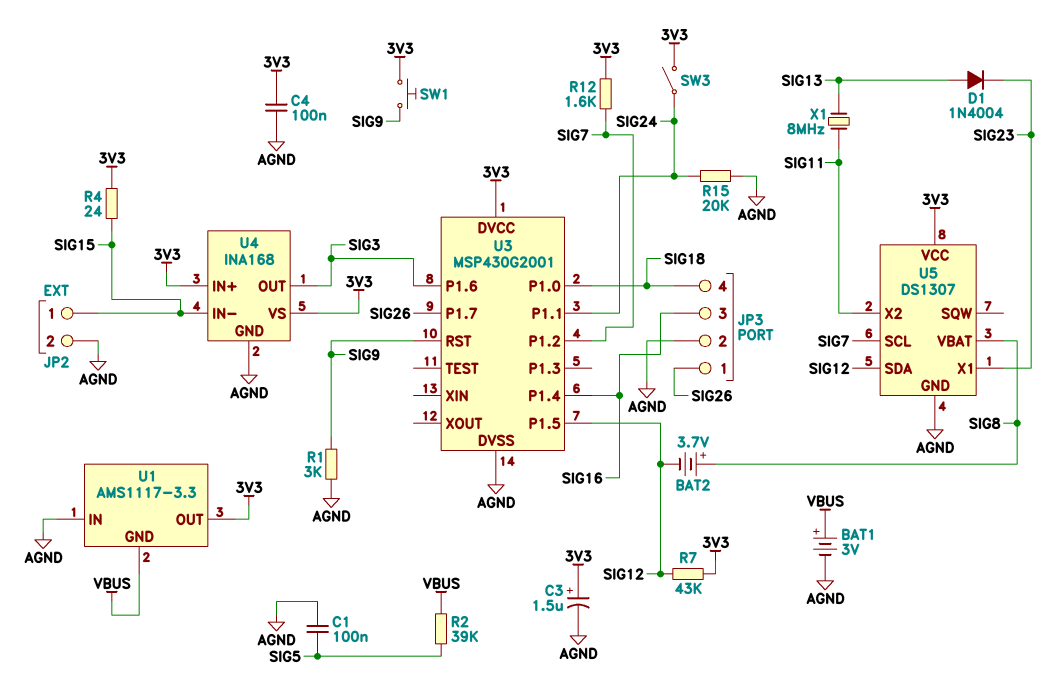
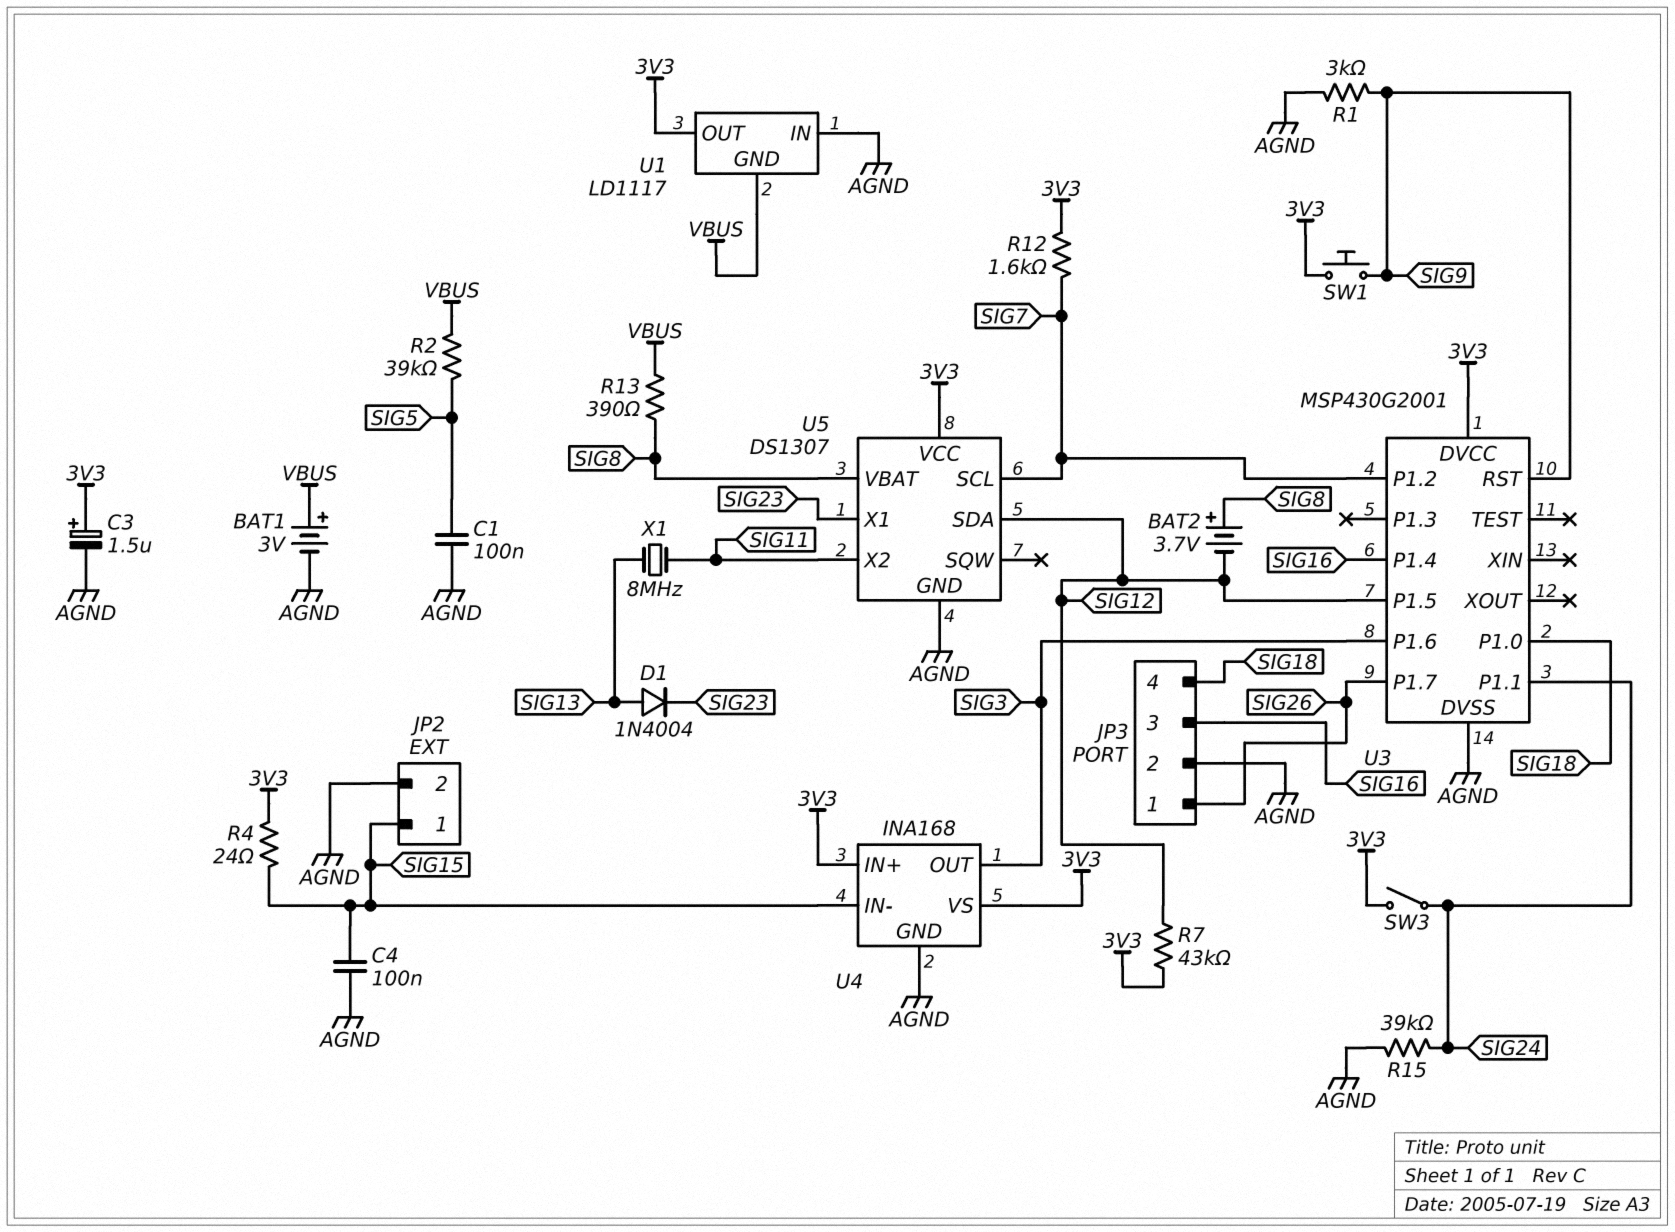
C4: 100nF (3V3, AGND) -> 100nF (AGND, SIG15)
R13: none -> 390 (SIG8, VBUS)
R15: 20k (AGND, SIG24) -> 39k (AGND, SIG24)
U1: AMS1117-3.3 -> LD1117

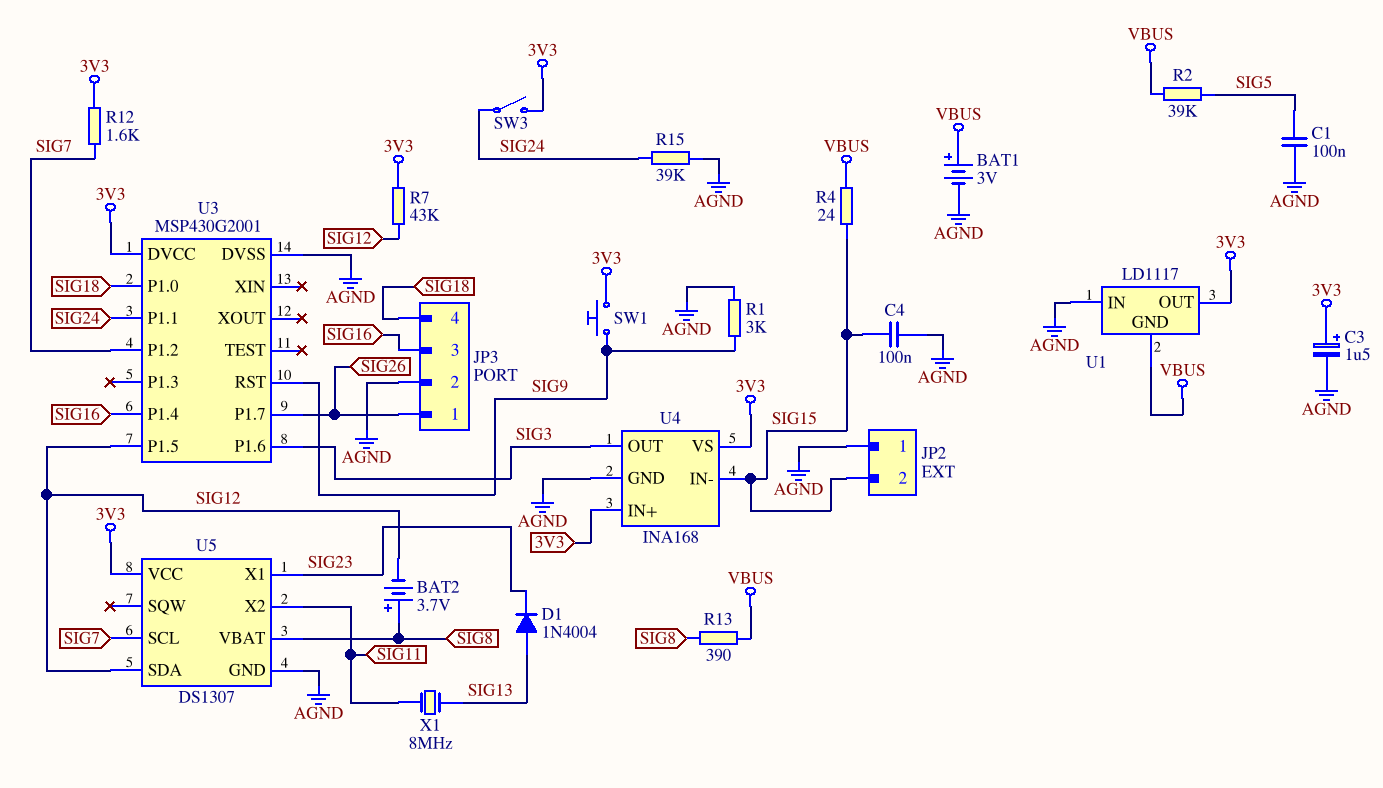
JP2 pin 1: SIG15 -> AGND
JP2 pin 2: AGND -> SIG15
R4: 24 (3V3, SIG15) -> 24 (SIG15, VBUS)

